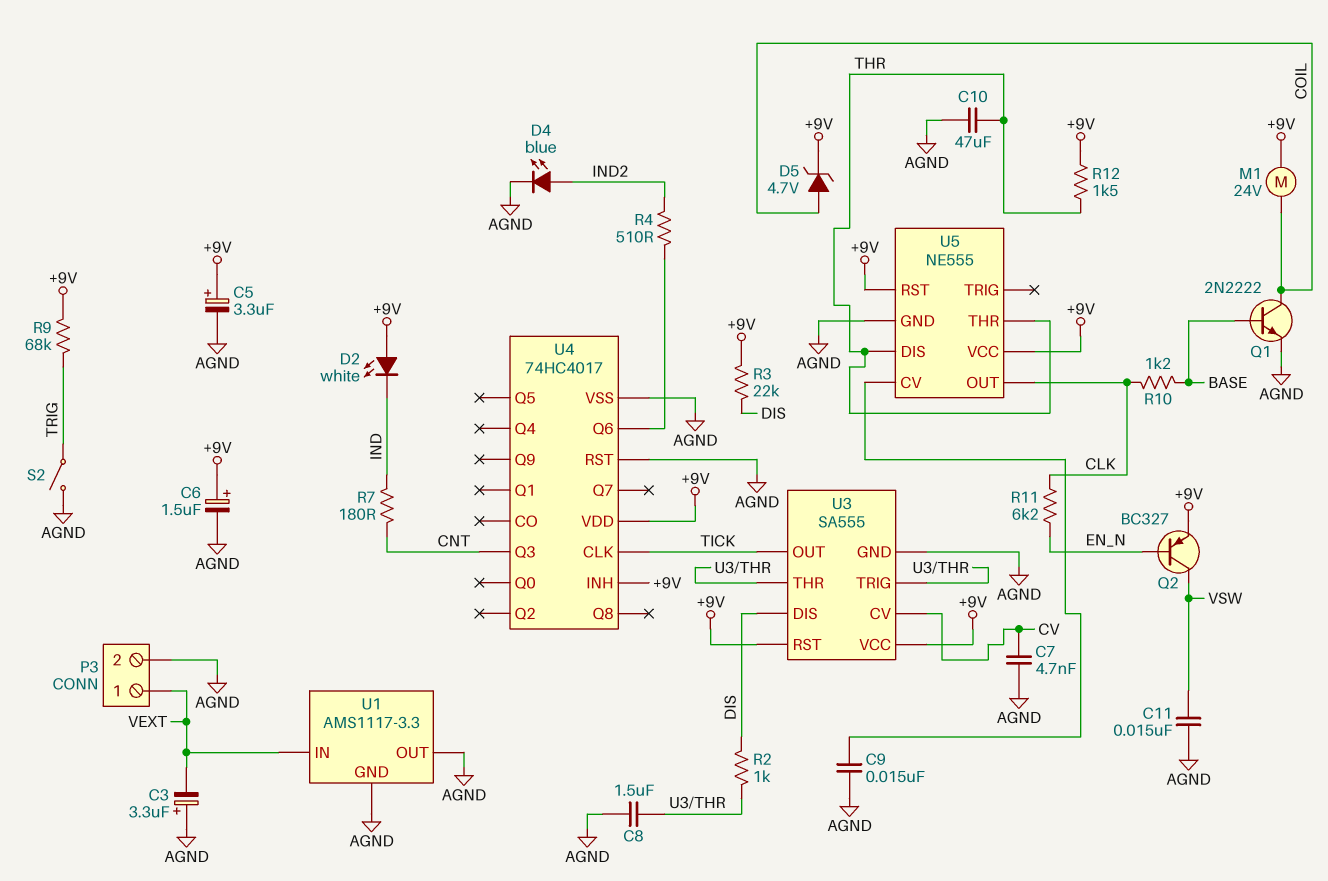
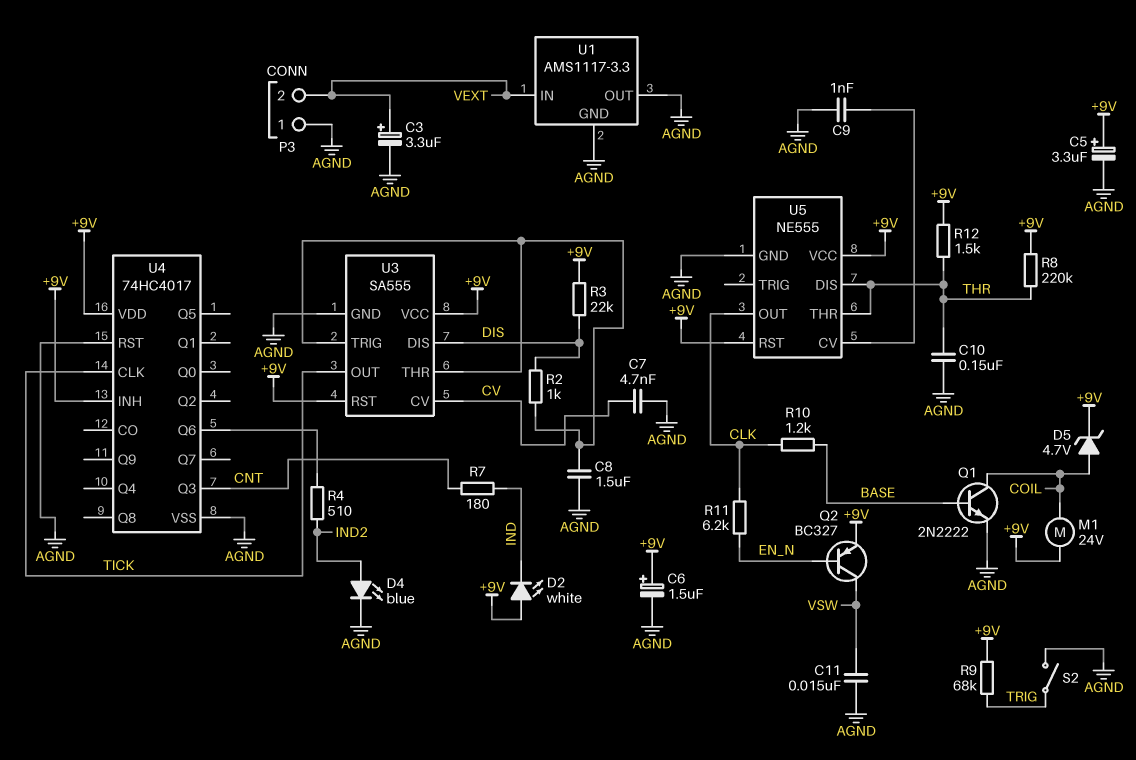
C3: 3.3uF (plus AGND, minus VEXT) -> 3.3uF (plus VEXT, minus AGND)
C9: 15nF (AGND, U5/CV) -> 1nF (AGND, U5/CV)
C10: 47uF (AGND, THR) -> 150nF (AGND, THR)
P3 pin 1: VEXT -> AGND
P3 pin 2: AGND -> VEXT
R8: none -> 220k (+9V, THR)

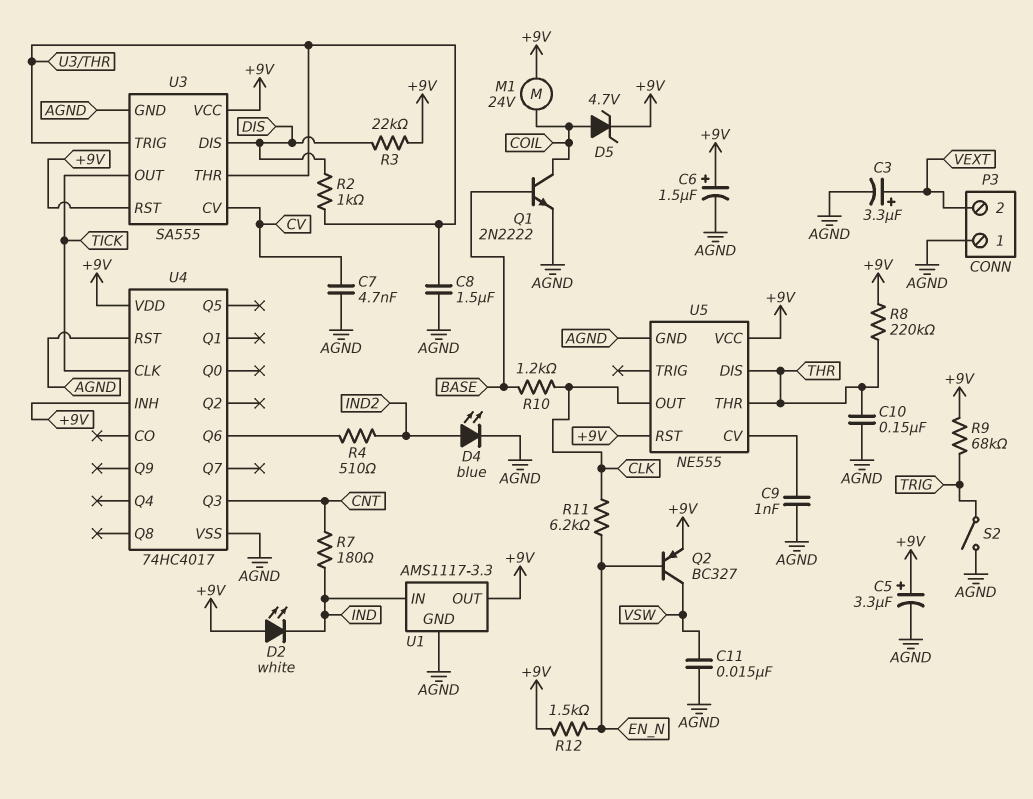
R12: 1.5k (+9V, THR) -> 1.5k (+9V, EN_N)
U1 pin IN: VEXT -> IND
U1 pin OUT: AGND -> +9V

